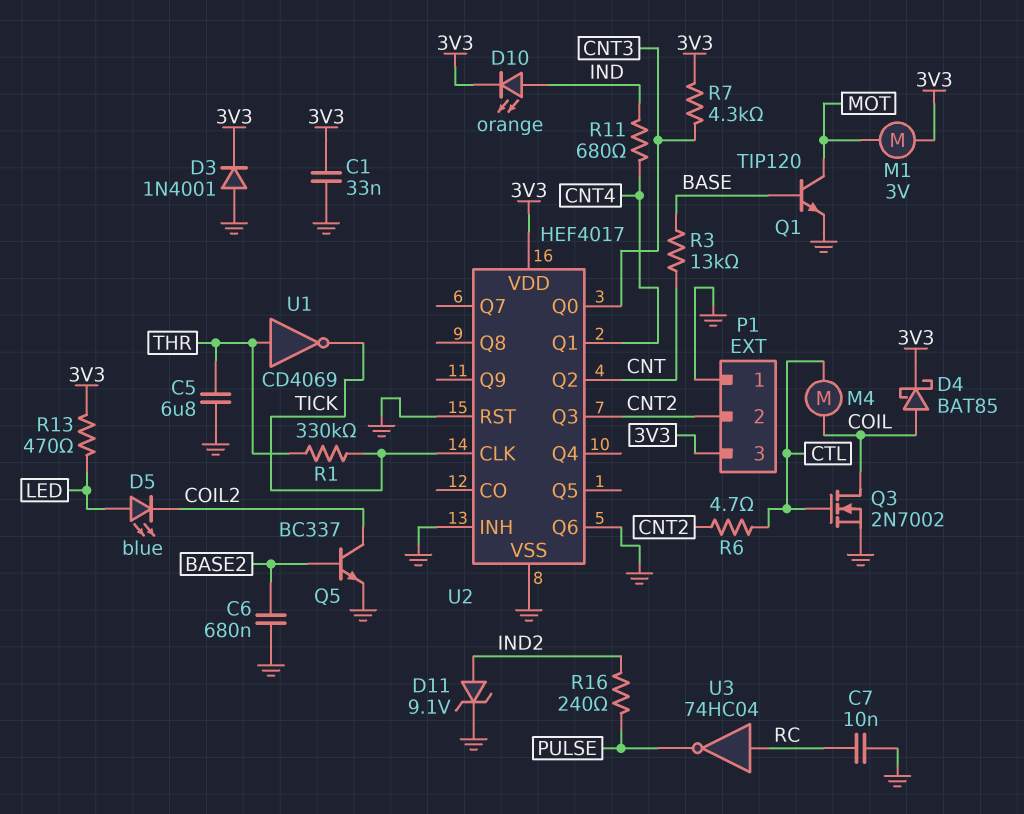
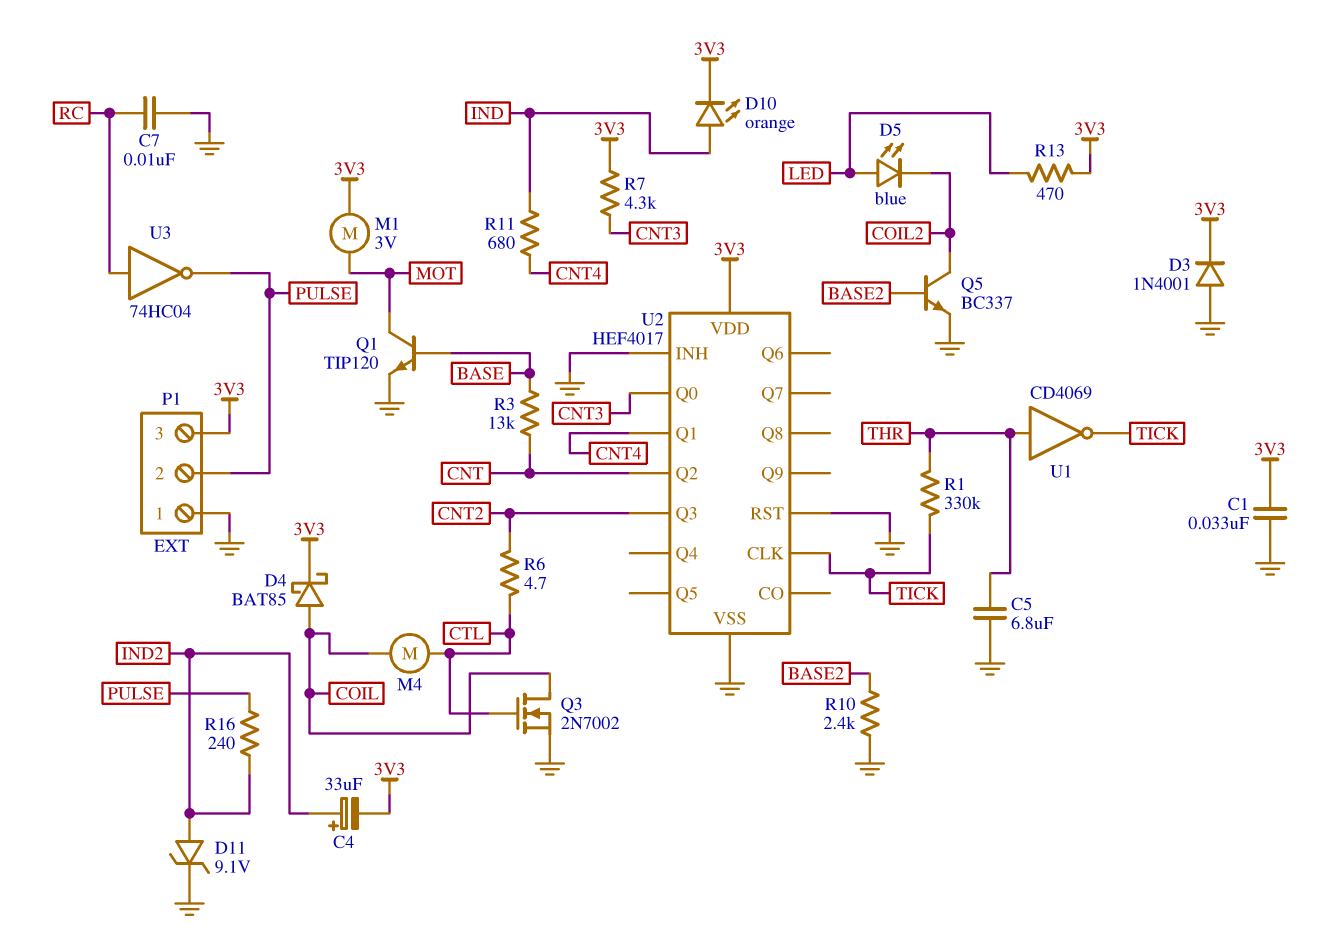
C4: none -> 33uF (plus IND2, minus 3V3)
C6: 680nF (BASE2, GND) -> none
P1 pin 2: CNT2 -> PULSE
R10: none -> 2.4k (BASE2, GND)
U2 pin Q6: GND -> none

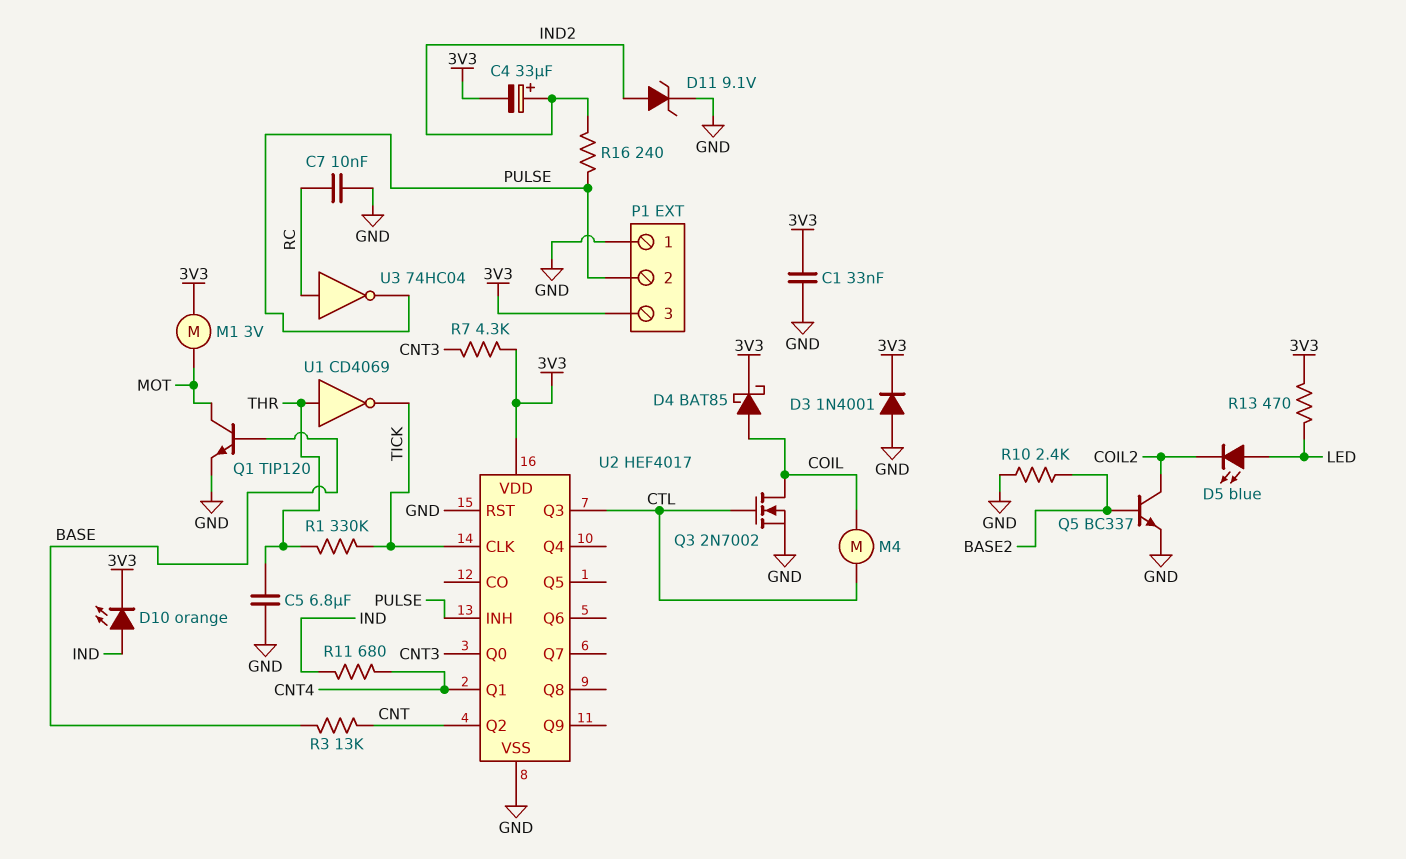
R6: 4.7 (CNT2, CTL) -> none
U2 pin INH: GND -> PULSE
U2 pin Q3: CNT2 -> CTL

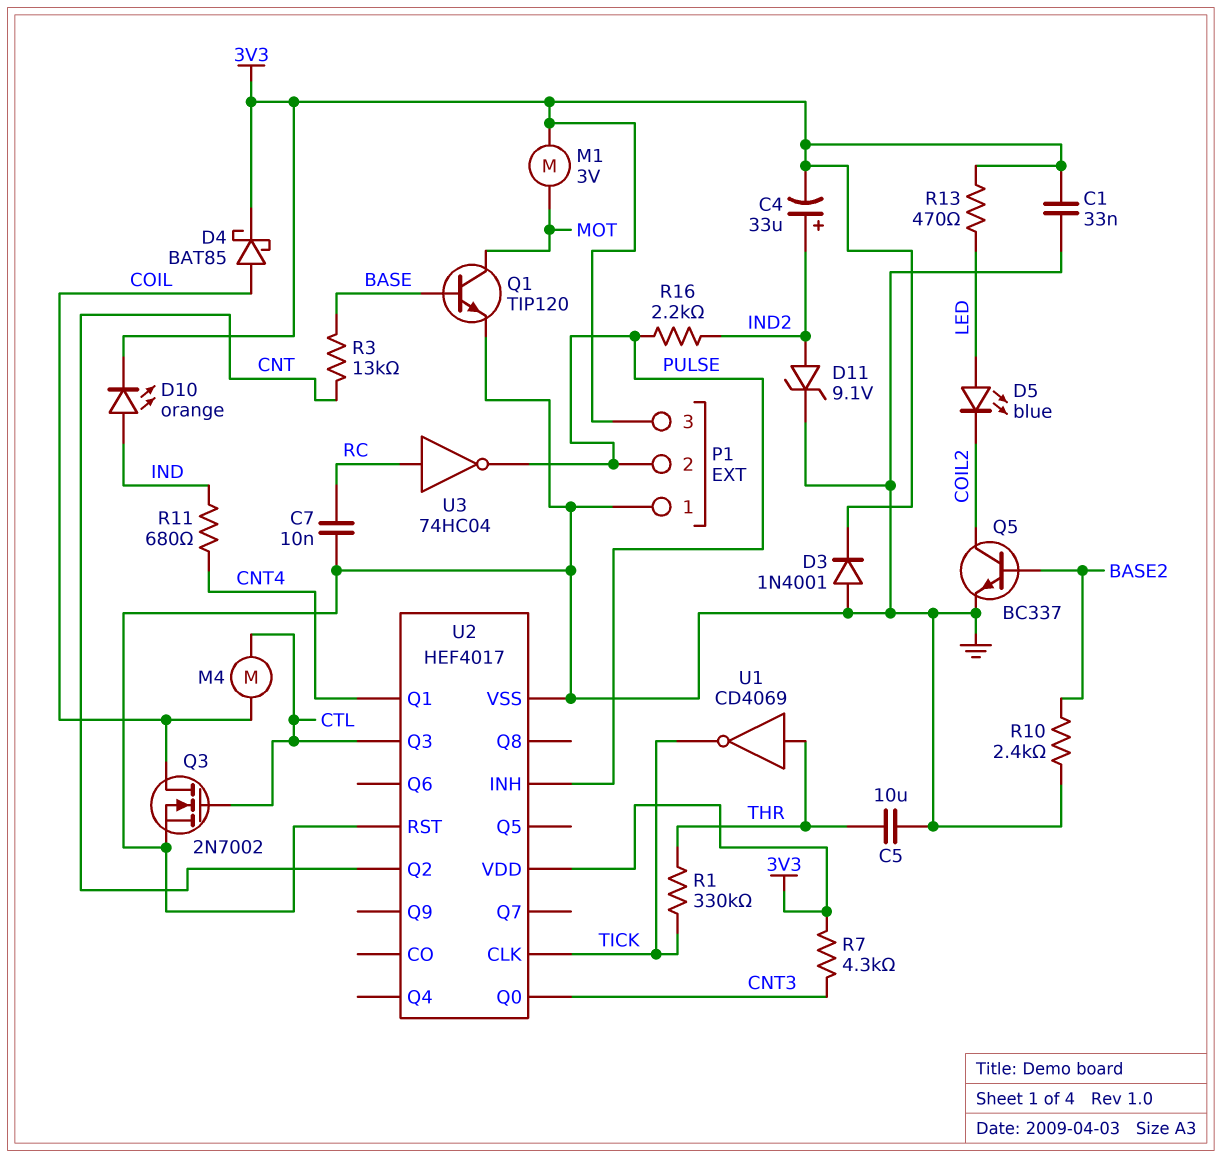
C5: 6.8uF (GND, THR) -> 10uF (GND, THR)
R16: 240 (IND2, PULSE) -> 2.2k (IND2, PULSE)

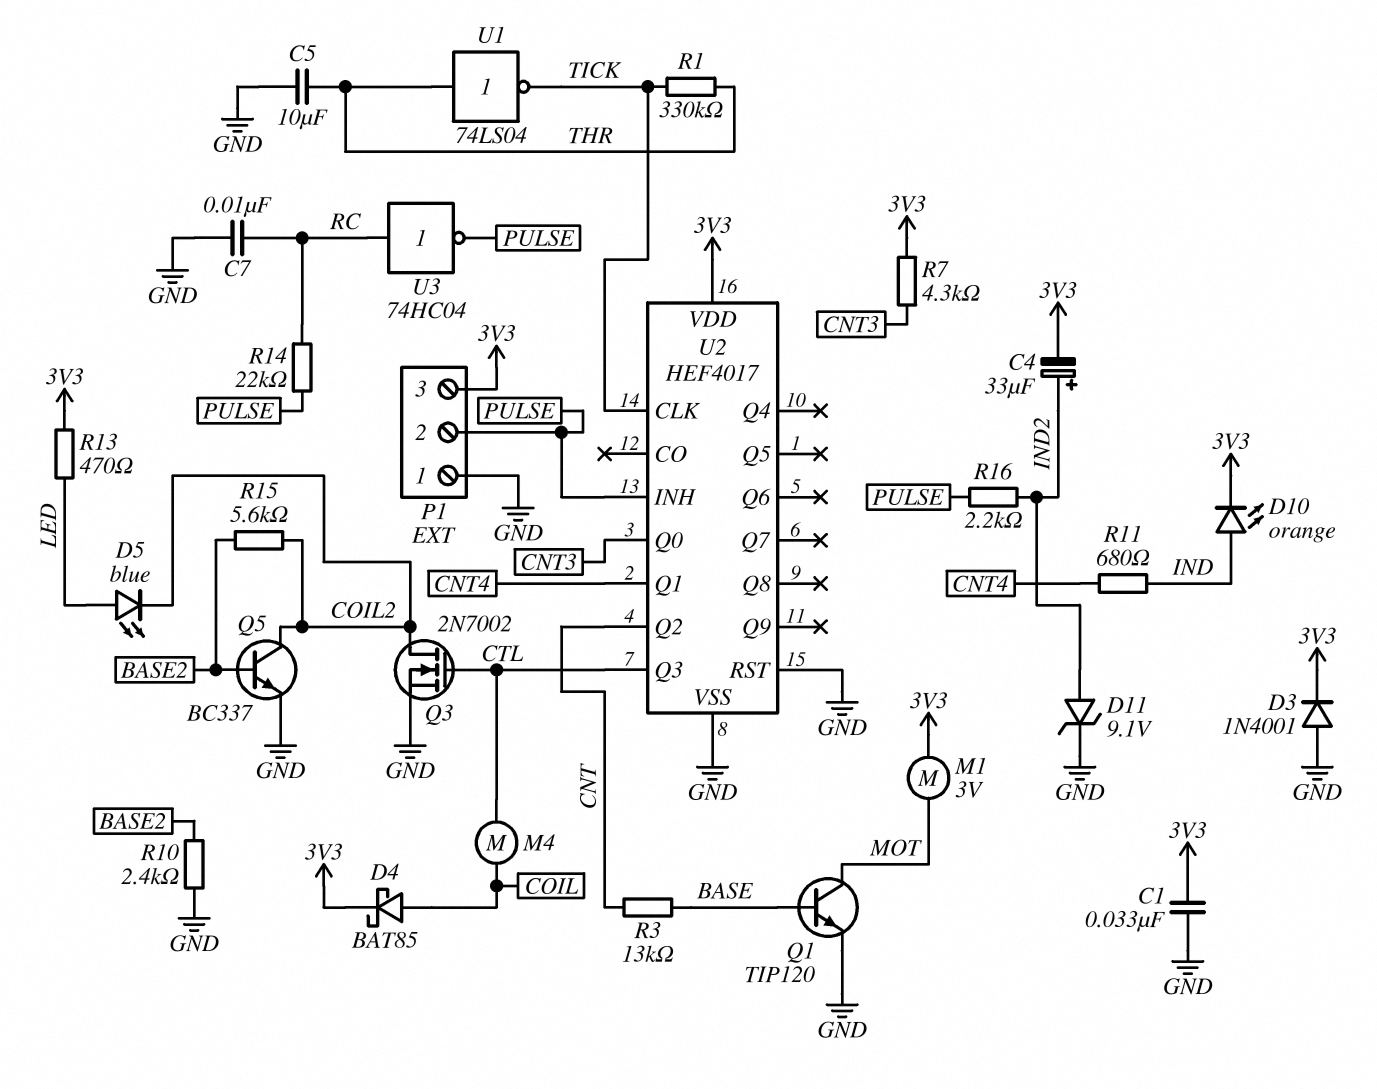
Q3: NMOS 2N7002 (G CTL, D COIL, S GND) -> NMOS 2N7002 (G CTL, D COIL2, S GND)
R14: none -> 22k (PULSE, RC)
R15: none -> 5.6k (BASE2, COIL2)
U1: NOT CD4069 (in THR, out TICK) -> NOT 74LS04 (in THR, out TICK)

